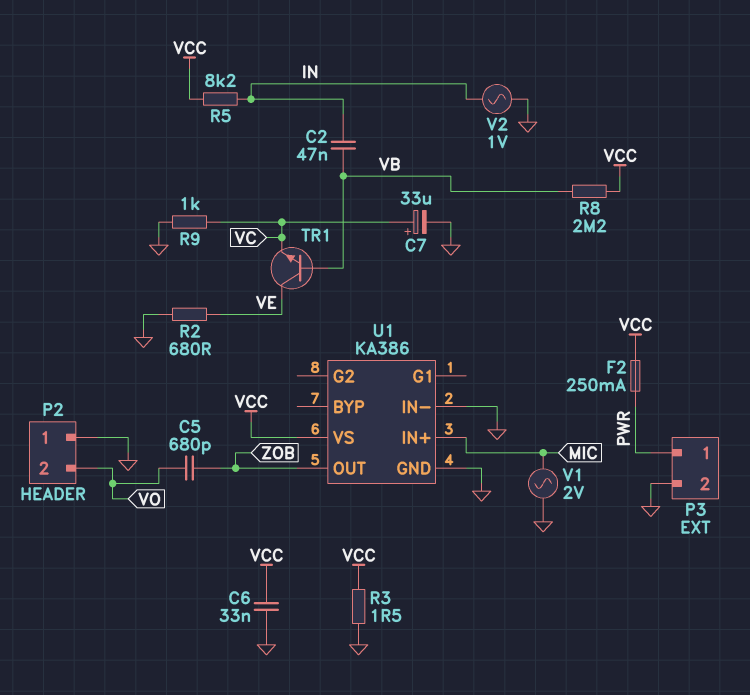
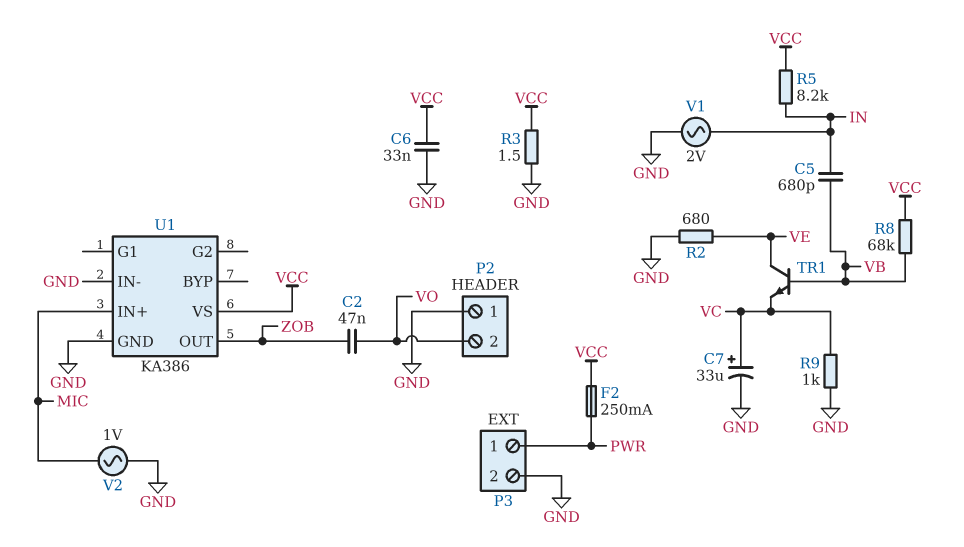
C2: 47nF (IN, VB) -> 47nF (VO, ZOB)
C5: 680pF (VO, ZOB) -> 680pF (IN, VB)
R8: 2.2M (VB, VCC) -> 68k (VB, VCC)
V1: AC 2V (GND, MIC) -> AC 2V (GND, IN)
V2: AC 1V (GND, IN) -> AC 1V (GND, MIC)

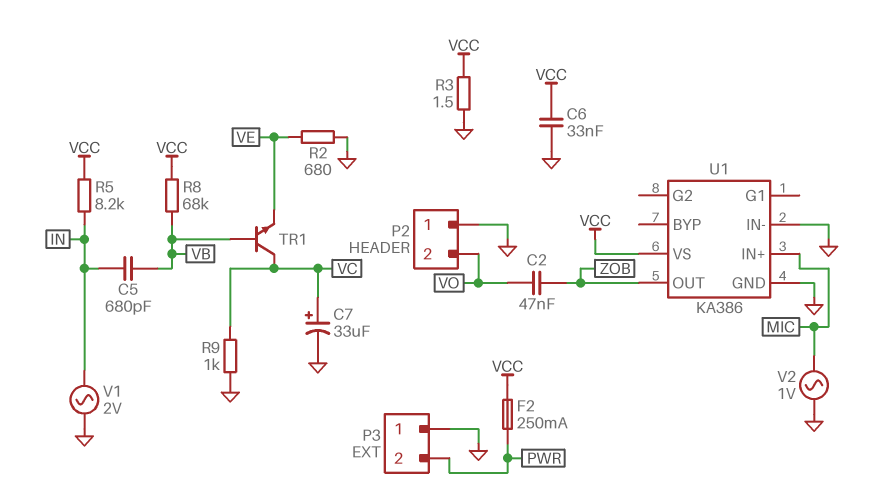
P3 pin 1: PWR -> GND
P3 pin 2: GND -> PWR
TR1: NPN (B VB, C VE, E VC) -> NPN (B VB, C VC, E VE)

